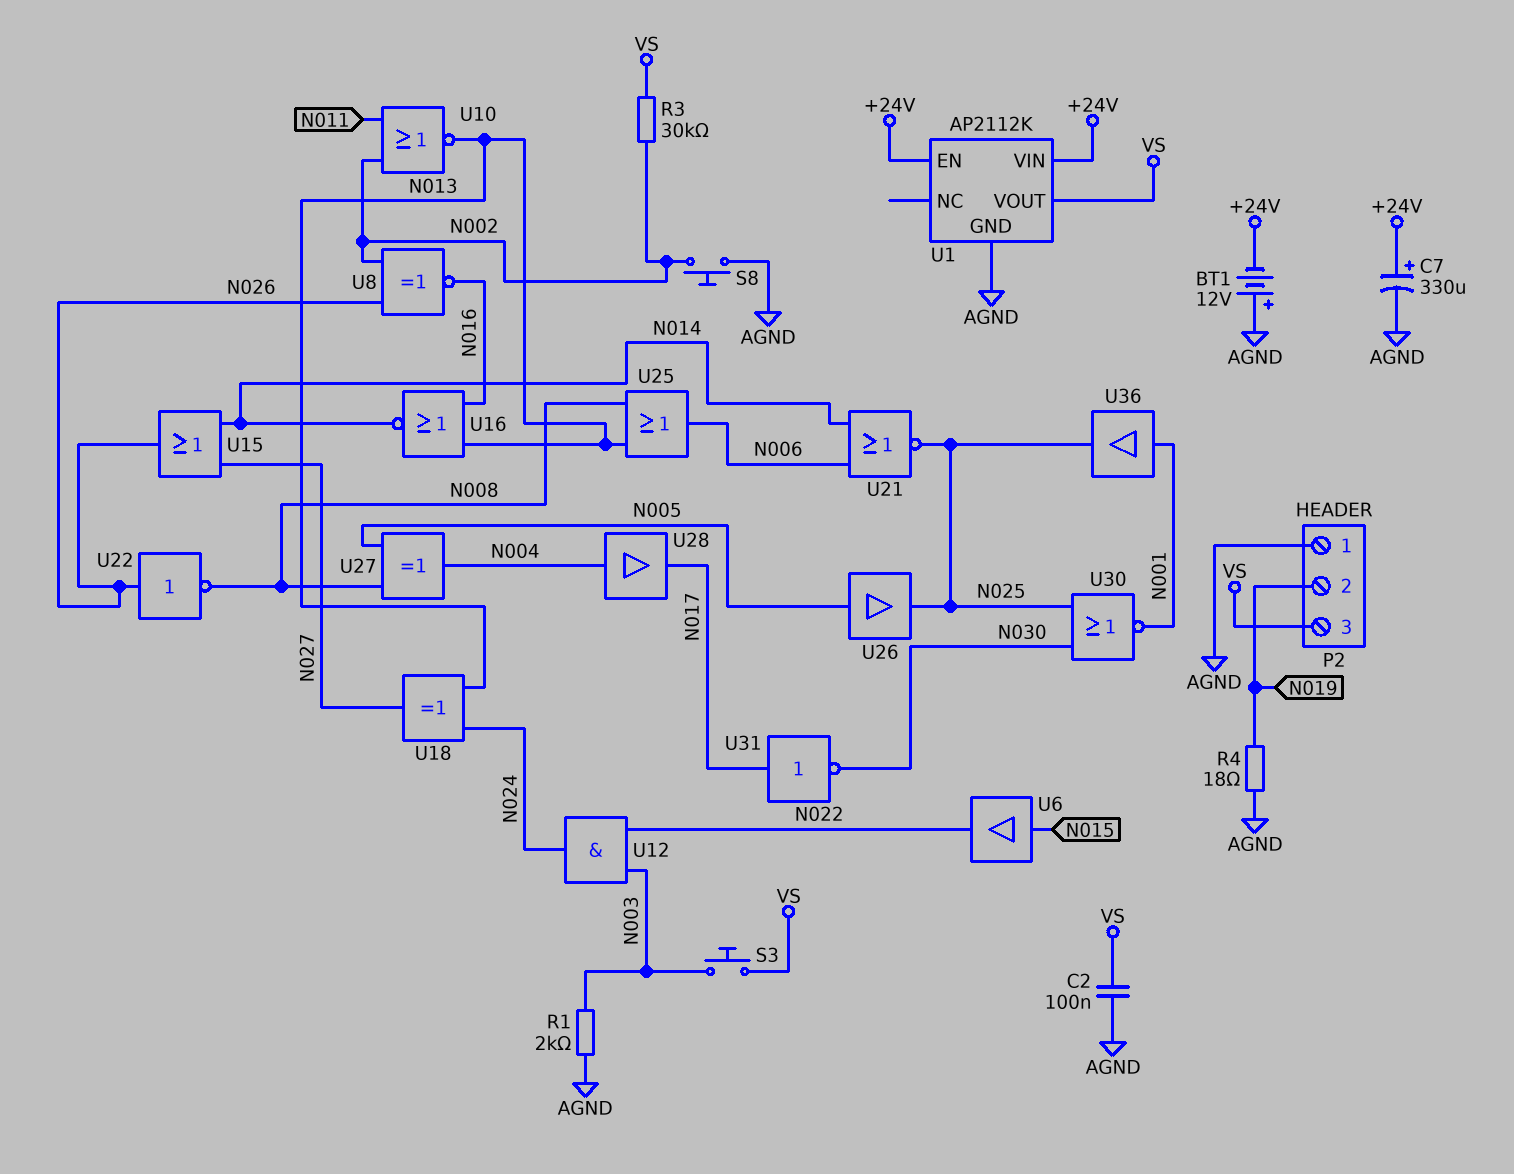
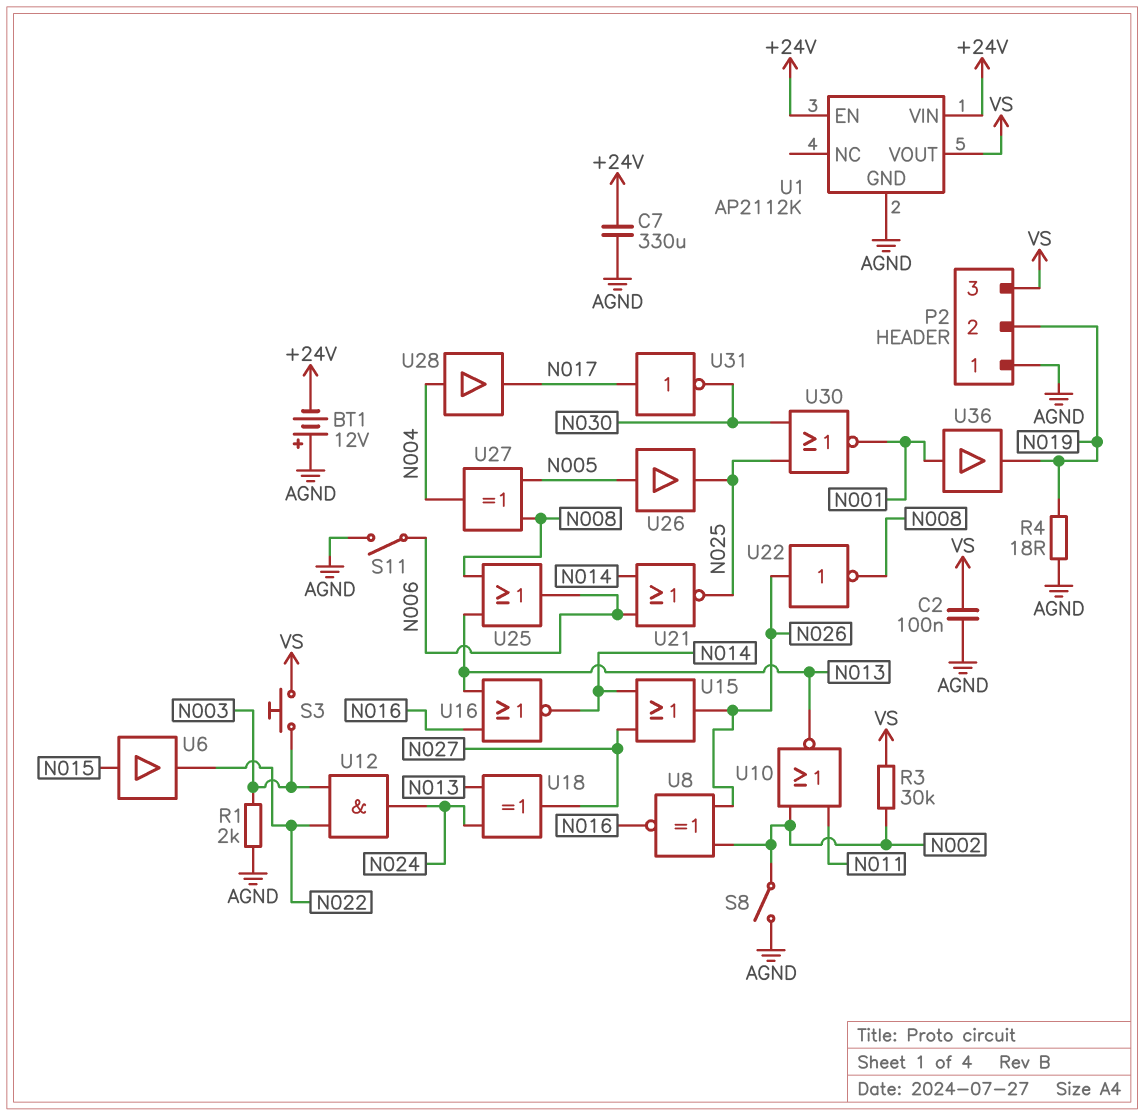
C7: 330uF (plus +24V, minus AGND) -> 330uF (+24V, AGND)
S8: button (AGND, N002) -> switch (AGND, N002)
S11: none -> switch (AGND, N006)
U36: buffer (in N001, out N025) -> buffer (in N001, out N019)

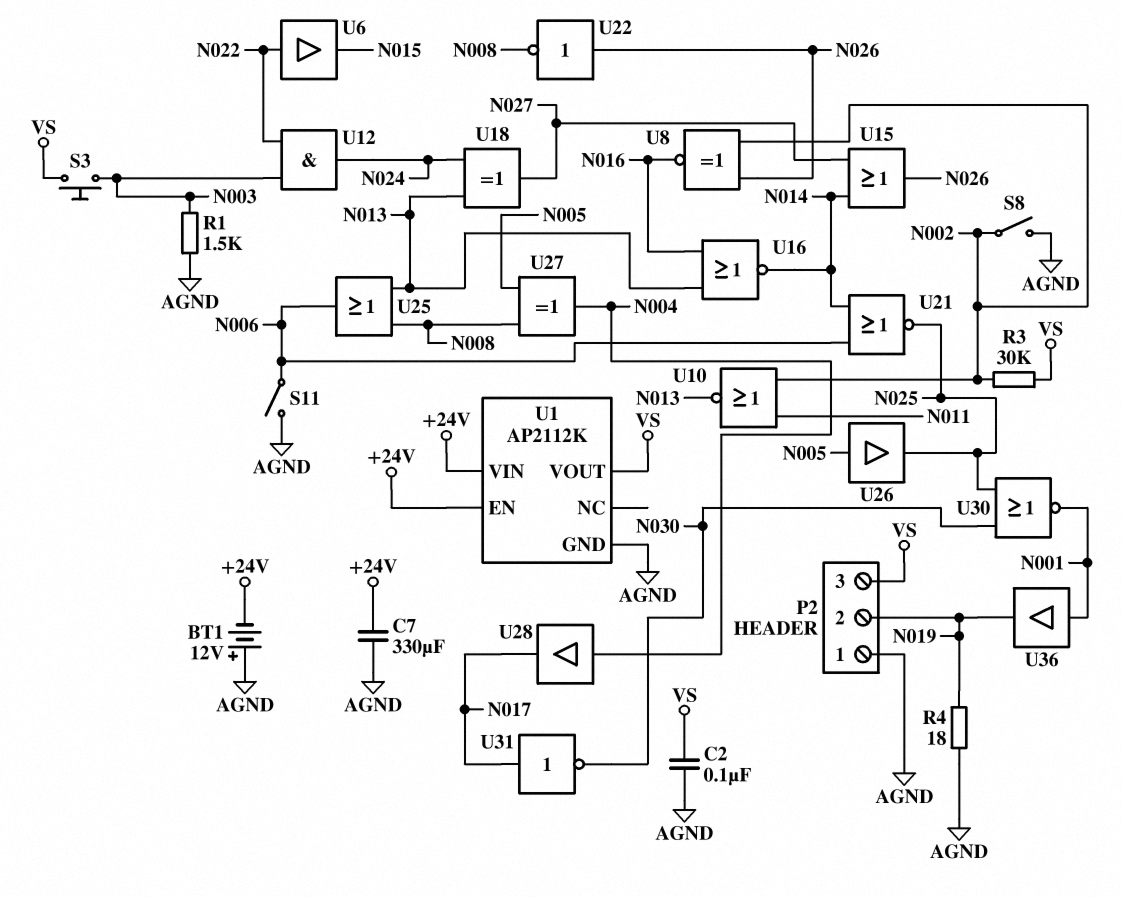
R1: 2k (AGND, N003) -> 1.5k (AGND, N003)
U6: buffer (in N015, out N022) -> buffer (in N022, out N015)

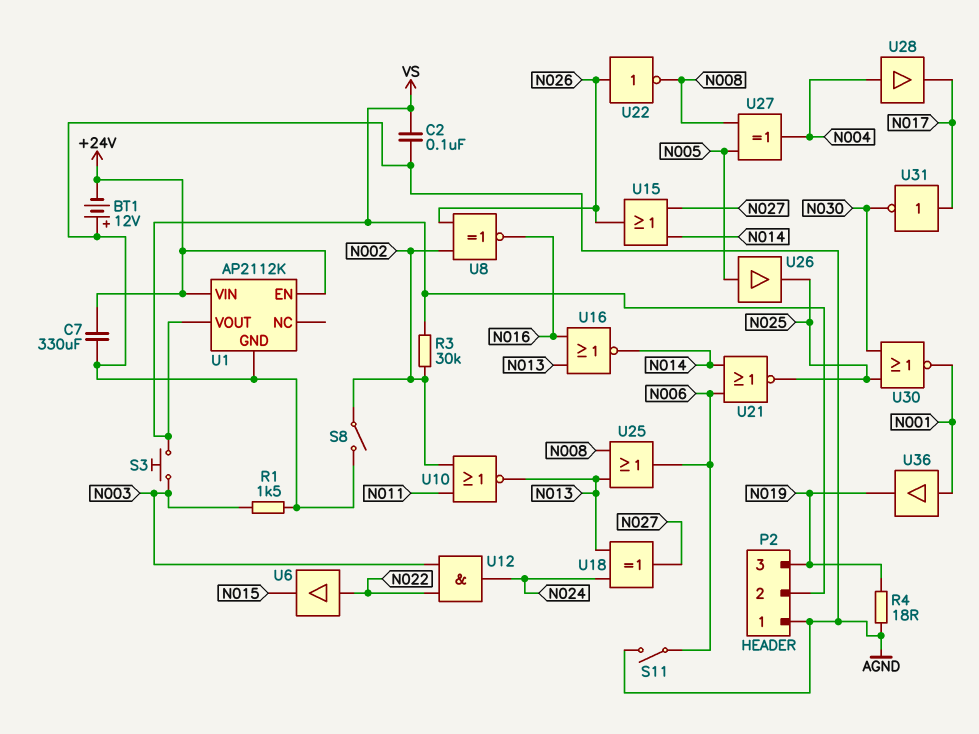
P2 pin 2: N019 -> VS
P2 pin 3: VS -> N019

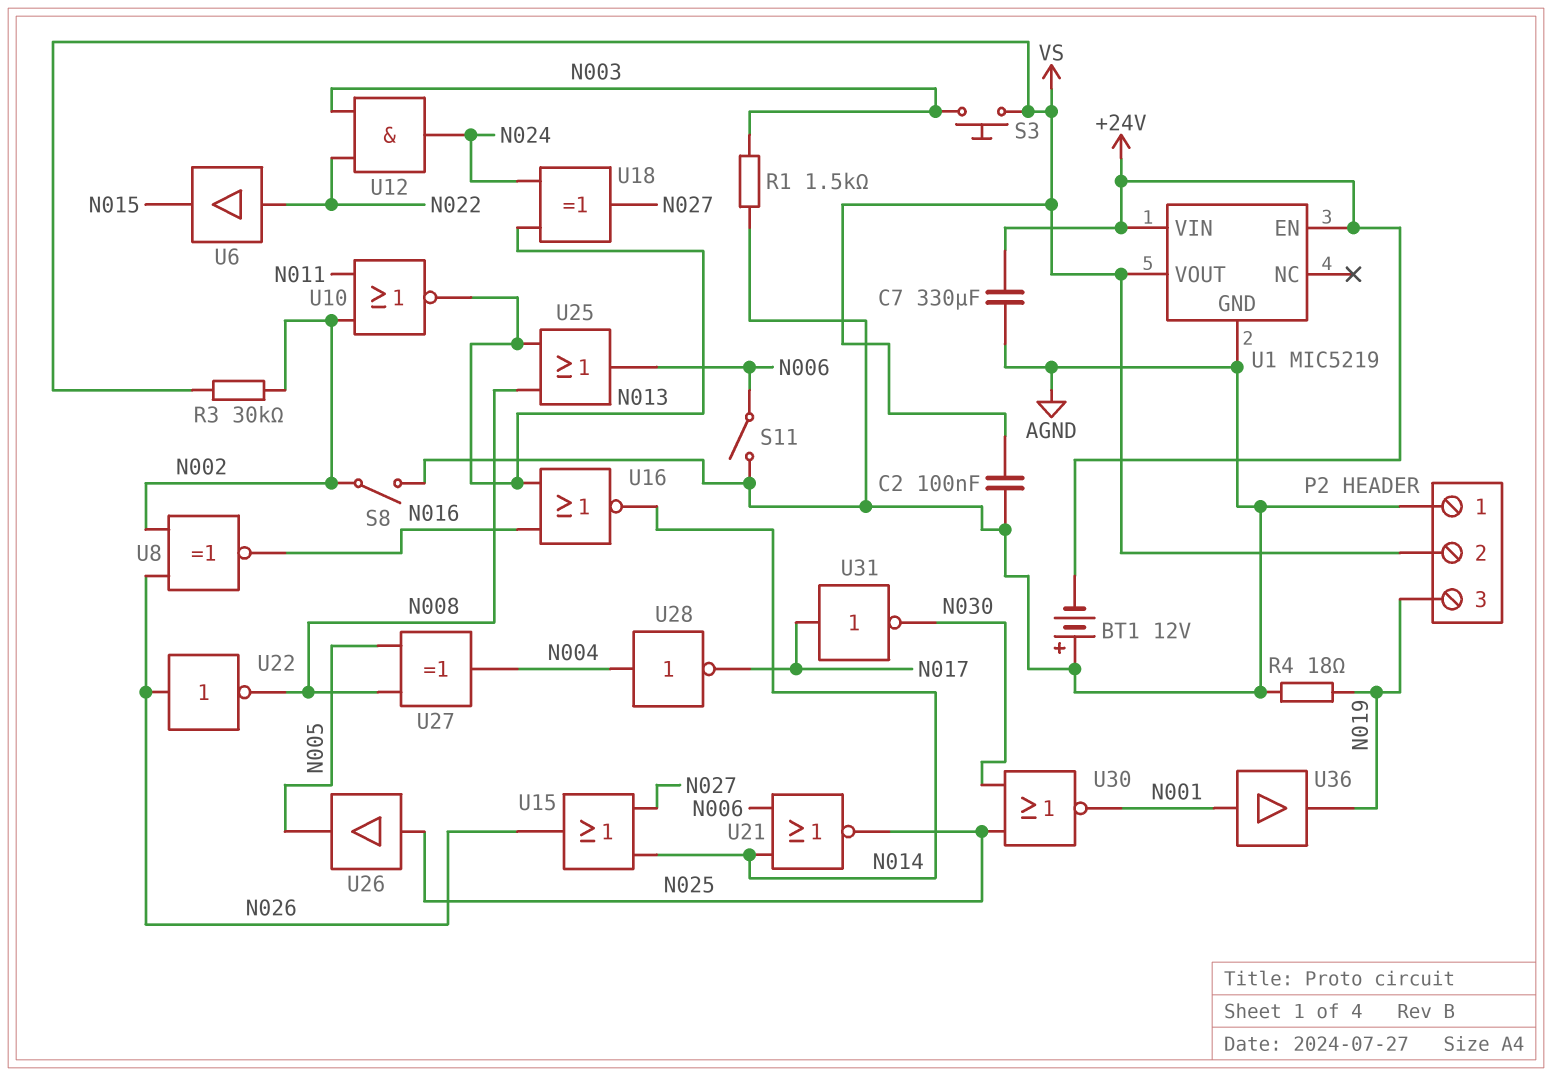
U1: AP2112K -> MIC5219
U26: buffer (in N005, out N025) -> buffer (in N025, out N005)
U28: buffer (in N004, out N017) -> NOT (in N004, out N017)

